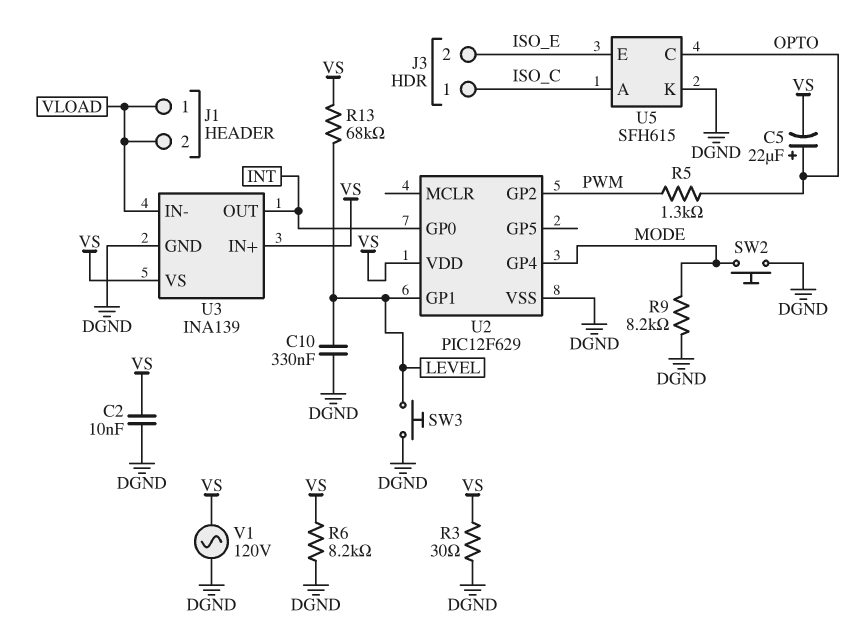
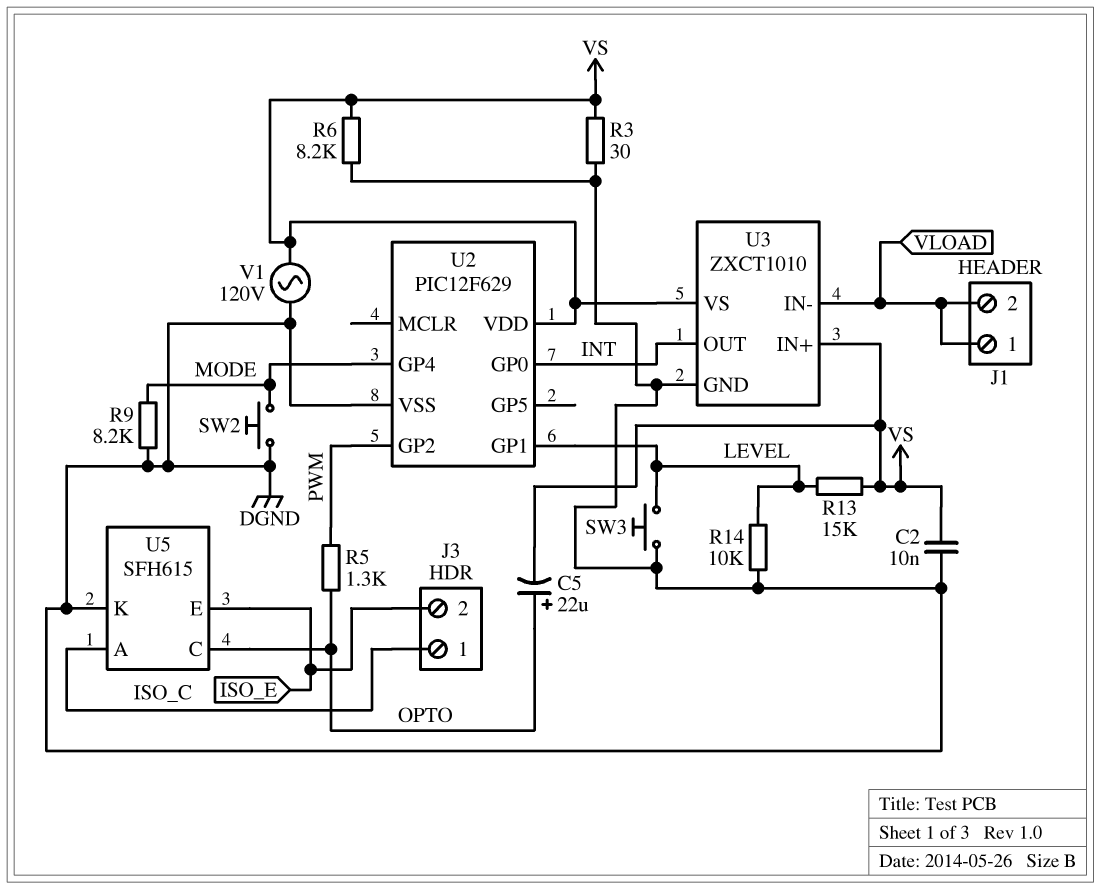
C10: 330nF (DGND, LEVEL) -> none
R13: 68k (LEVEL, VS) -> 15k (LEVEL, VS)
R14: none -> 10k (DGND, LEVEL)
U3: INA139 -> ZXCT1010

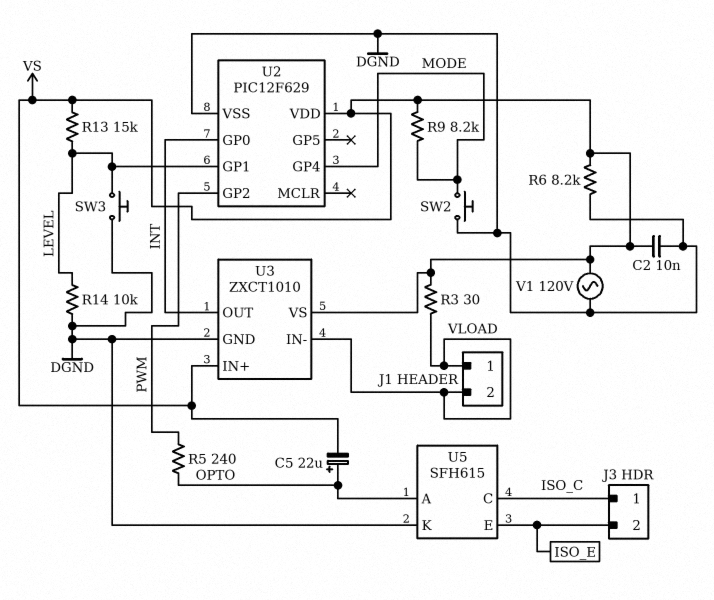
R3: 30 (DGND, VS) -> 30 (VLOAD, VS)
R5: 1.3k (OPTO, PWM) -> 240 (OPTO, PWM)
R9: 8.2k (DGND, MODE) -> 8.2k (MODE, VS)
U5 pin A: ISO_C -> OPTO
U5 pin C: OPTO -> ISO_C

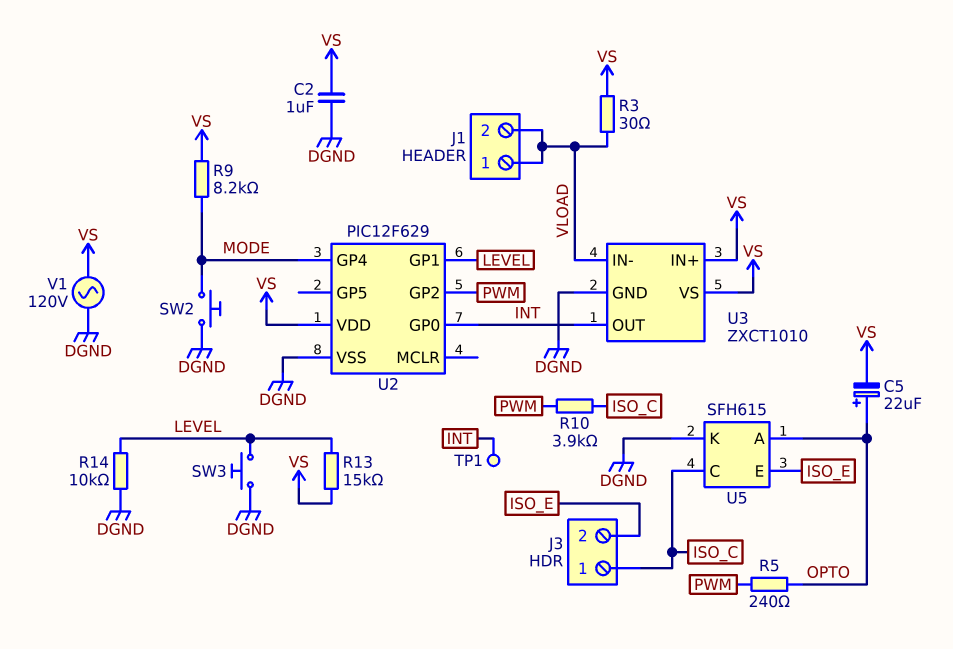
C2: 10nF (DGND, VS) -> 1uF (DGND, VS)
R6: 8.2k (DGND, VS) -> none
R10: none -> 3.9k (ISO_C, PWM)
TP1: none -> test point (INT)

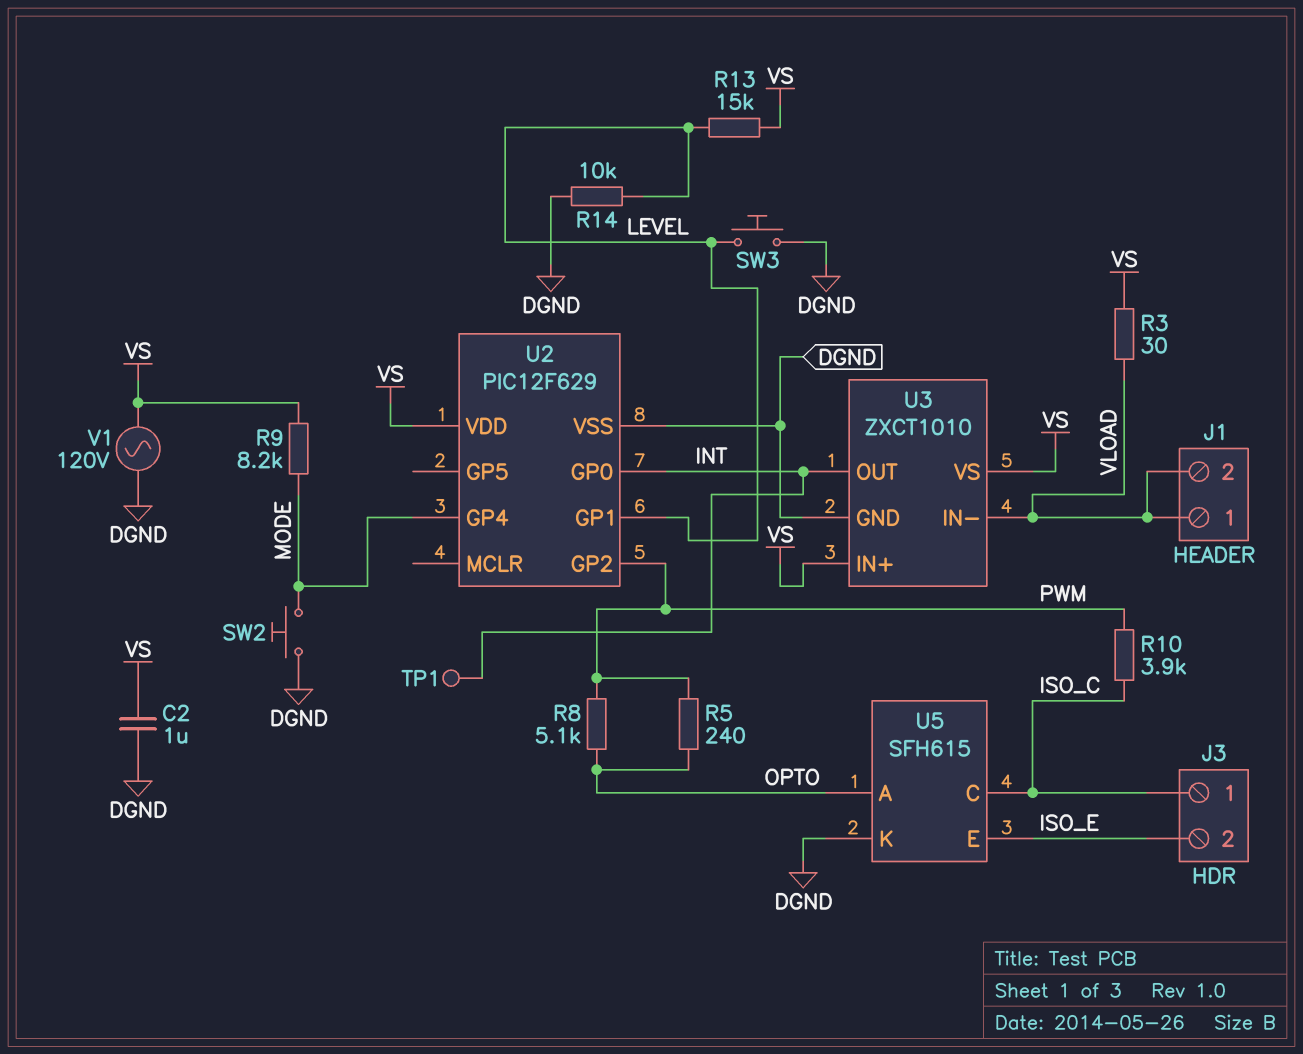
C5: 22uF (plus OPTO, minus VS) -> none
R8: none -> 5.1k (OPTO, PWM)

